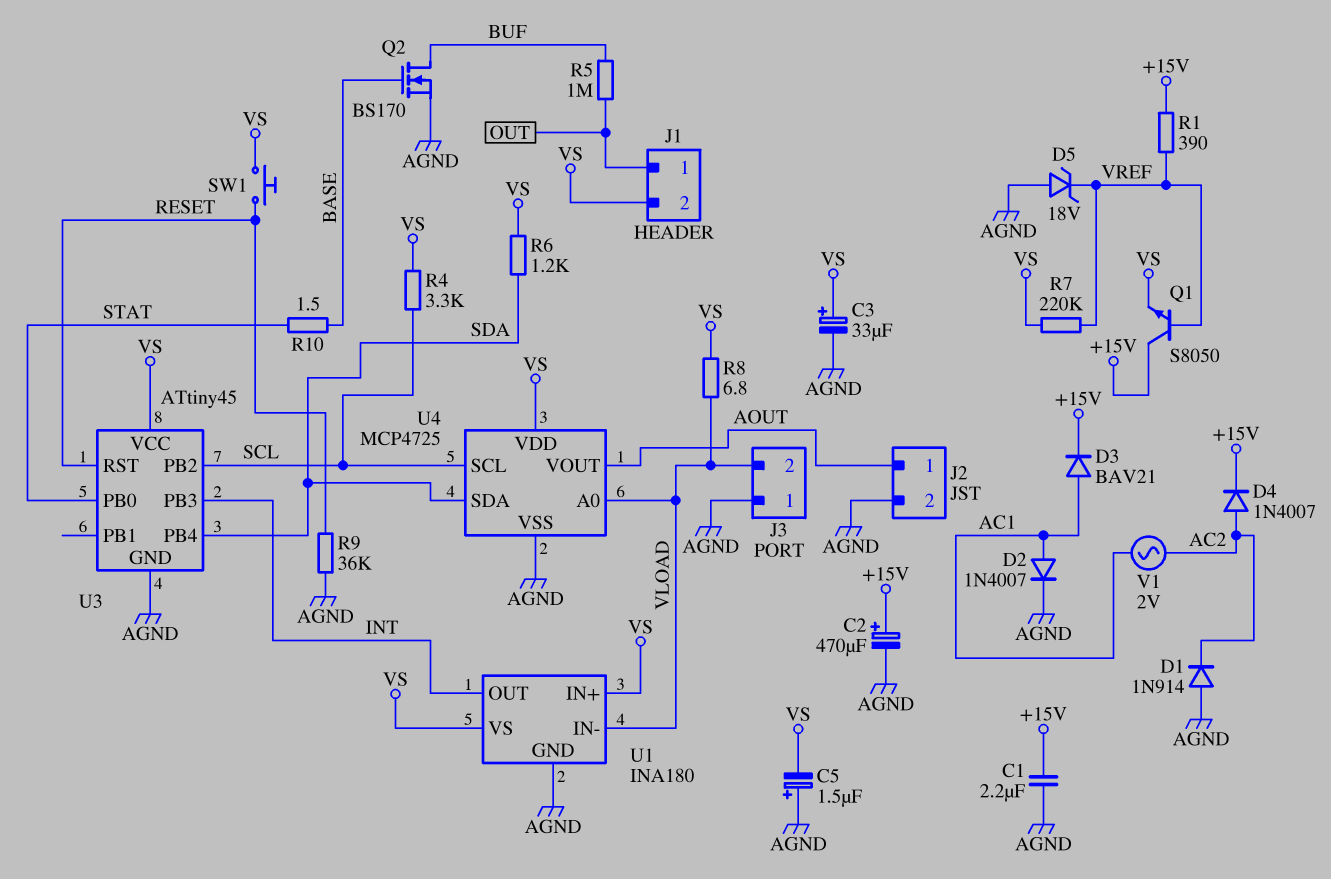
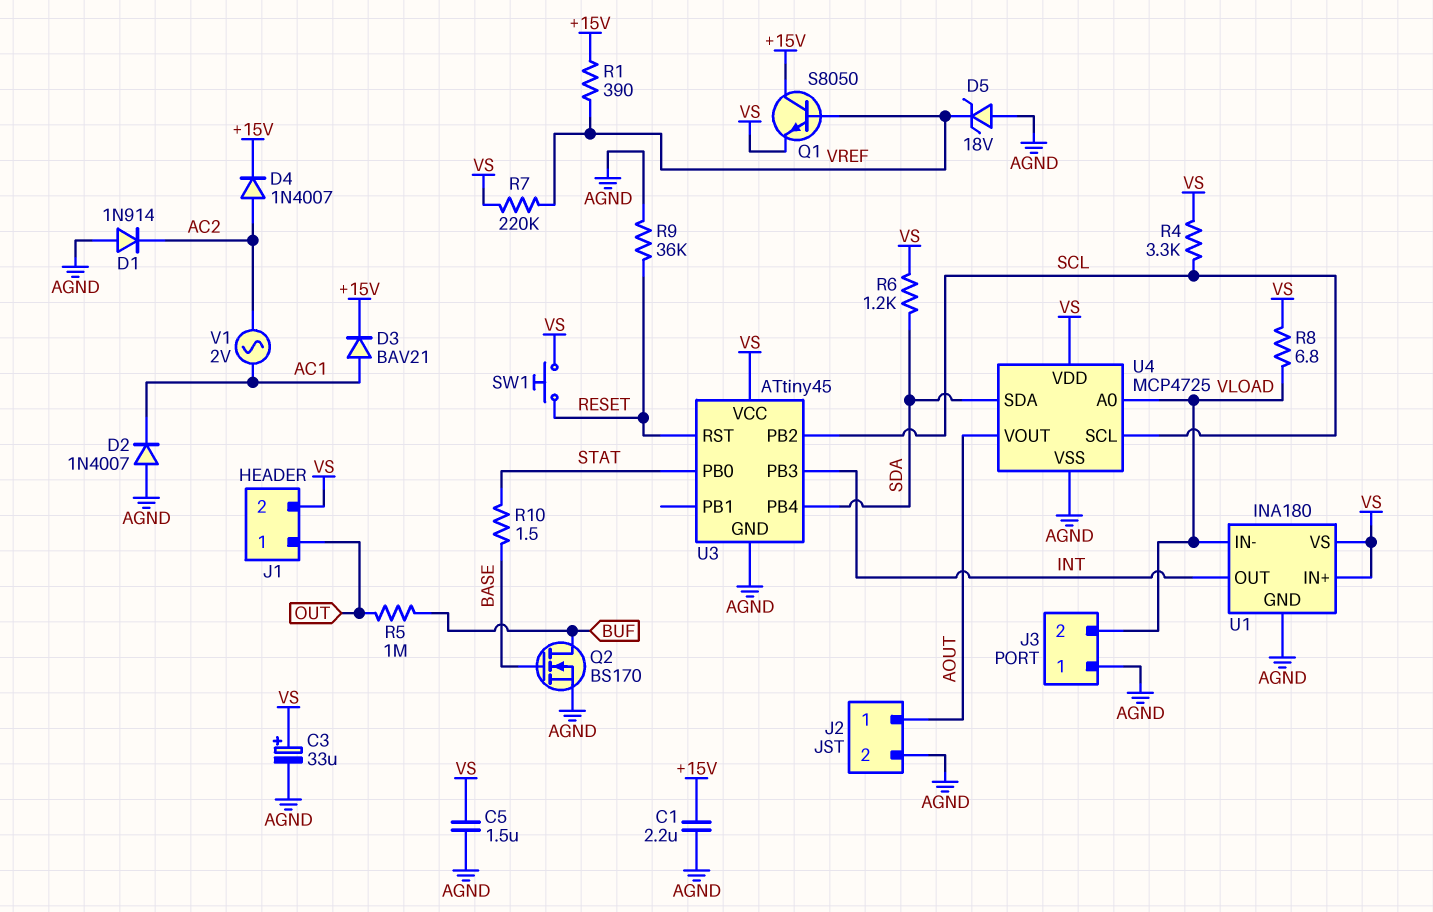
C2: 470uF (plus +15V, minus AGND) -> none
C5: 1.5uF (plus AGND, minus VS) -> 1.5uF (AGND, VS)
D2: diode 1N4007 (A AC1, K AGND) -> diode 1N4007 (A AGND, K AC1)

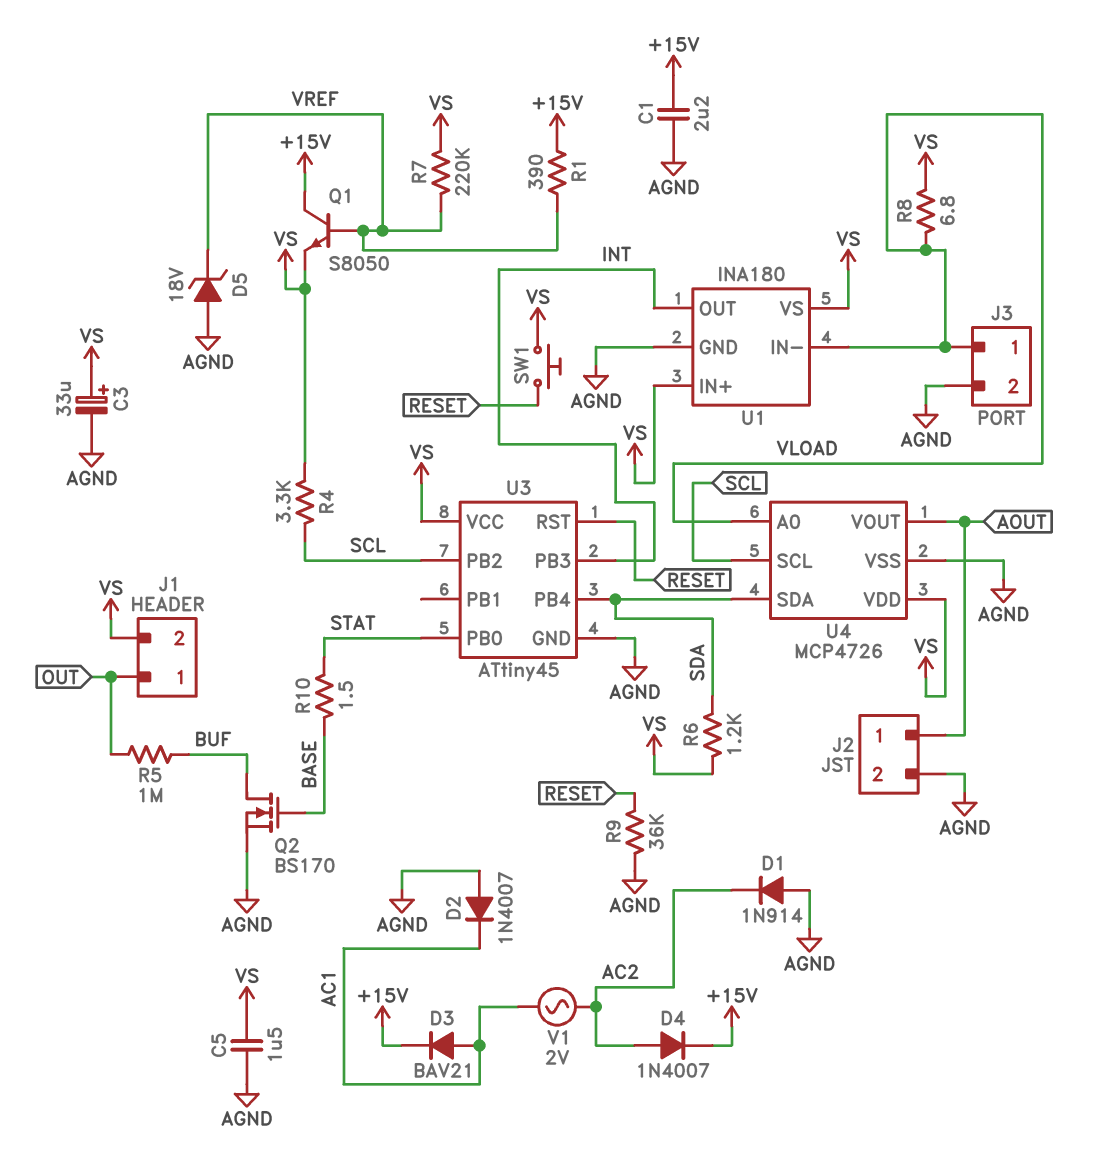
J3 pin 1: AGND -> VLOAD
J3 pin 2: VLOAD -> AGND
U4: MCP4725 -> MCP4726

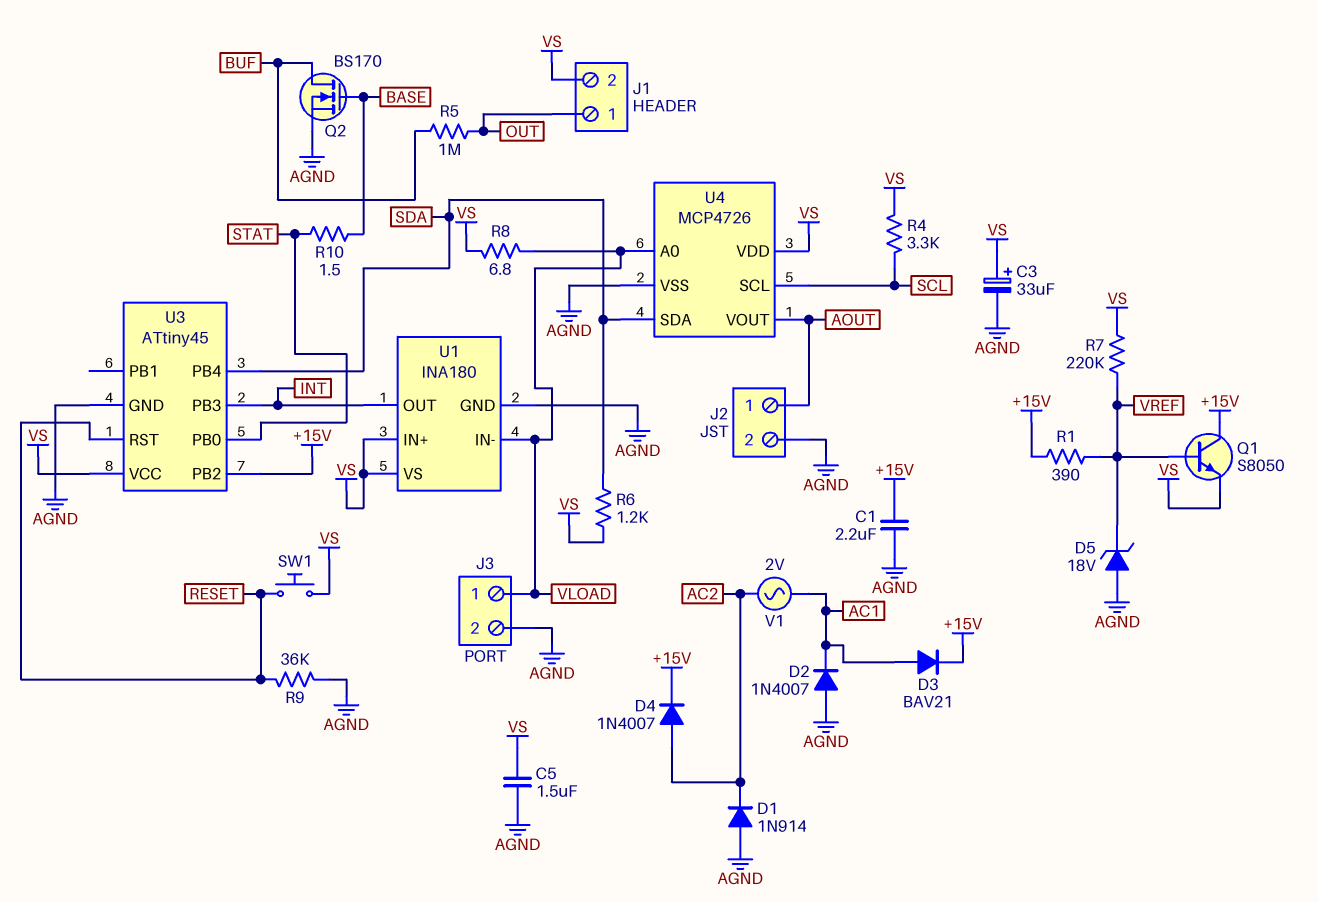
U3 pin PB2: SCL -> +15V

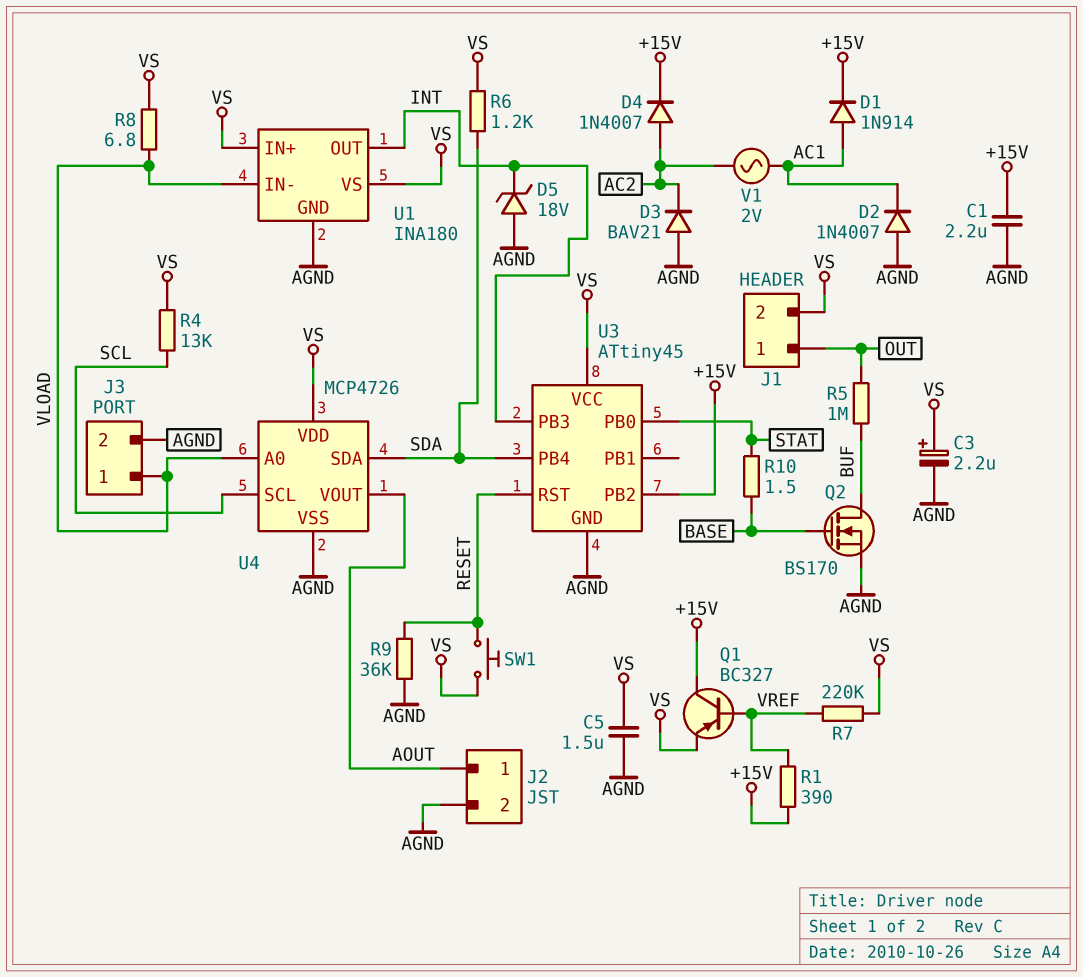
C3: 33uF (plus VS, minus AGND) -> 2.2uF (plus VS, minus AGND)
D1: diode 1N914 (A AGND, K AC2) -> diode 1N914 (A AC1, K +15V)
D3: diode BAV21 (A AC1, K +15V) -> diode BAV21 (A AGND, K AC2)
D5: zener 18V (A AGND, K VREF) -> zener 18V (A AGND, K INT)
Q1: NPN S8050 (B VREF, C +15V, E VS) -> PNP BC327 (B VREF, C +15V, E VS)
R4: 3.3k (SCL, VS) -> 13k (SCL, VS)

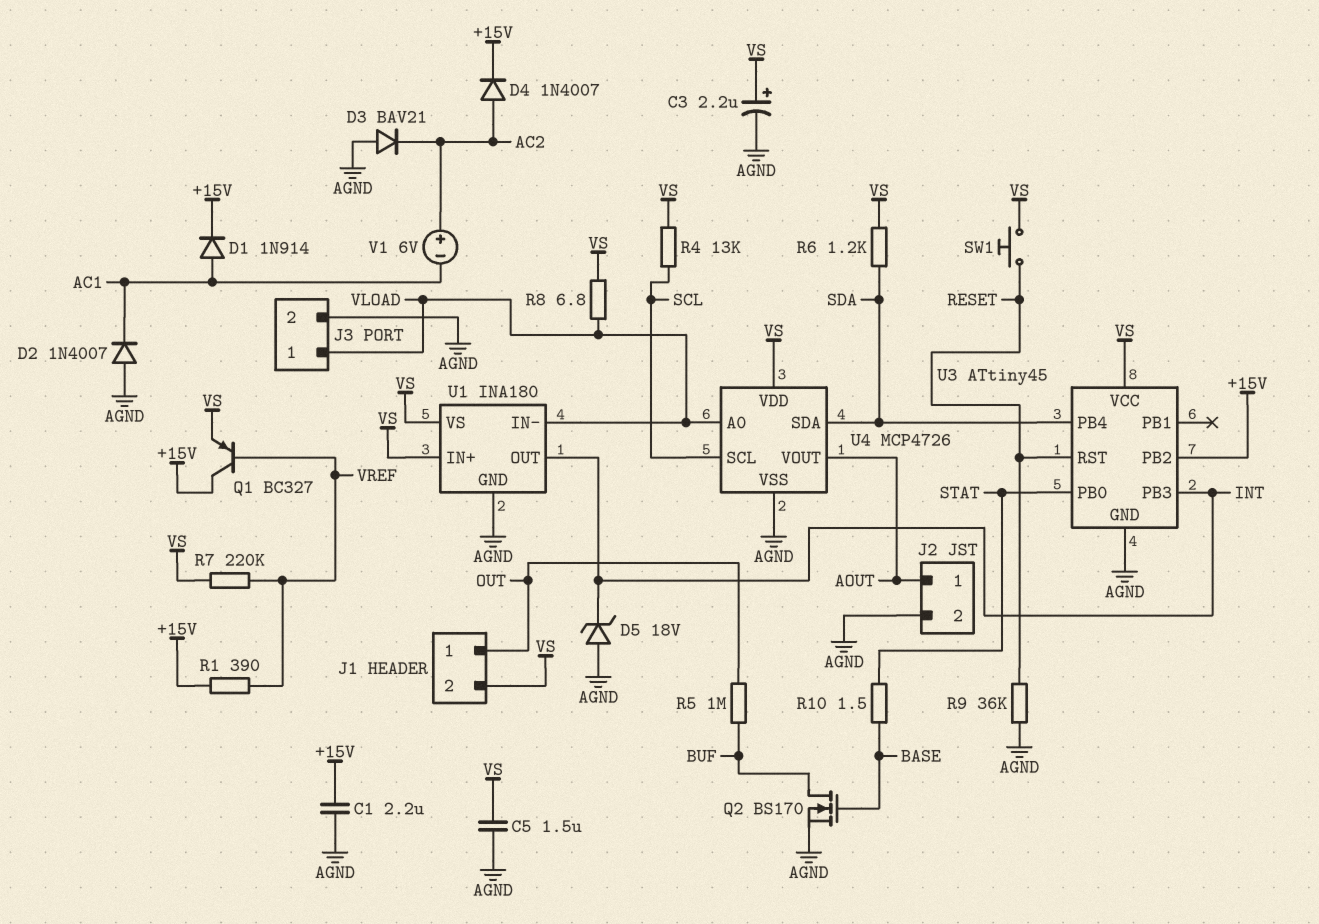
V1: AC 2V (AC1, AC2) -> 6V (plus AC2, minus AC1)

